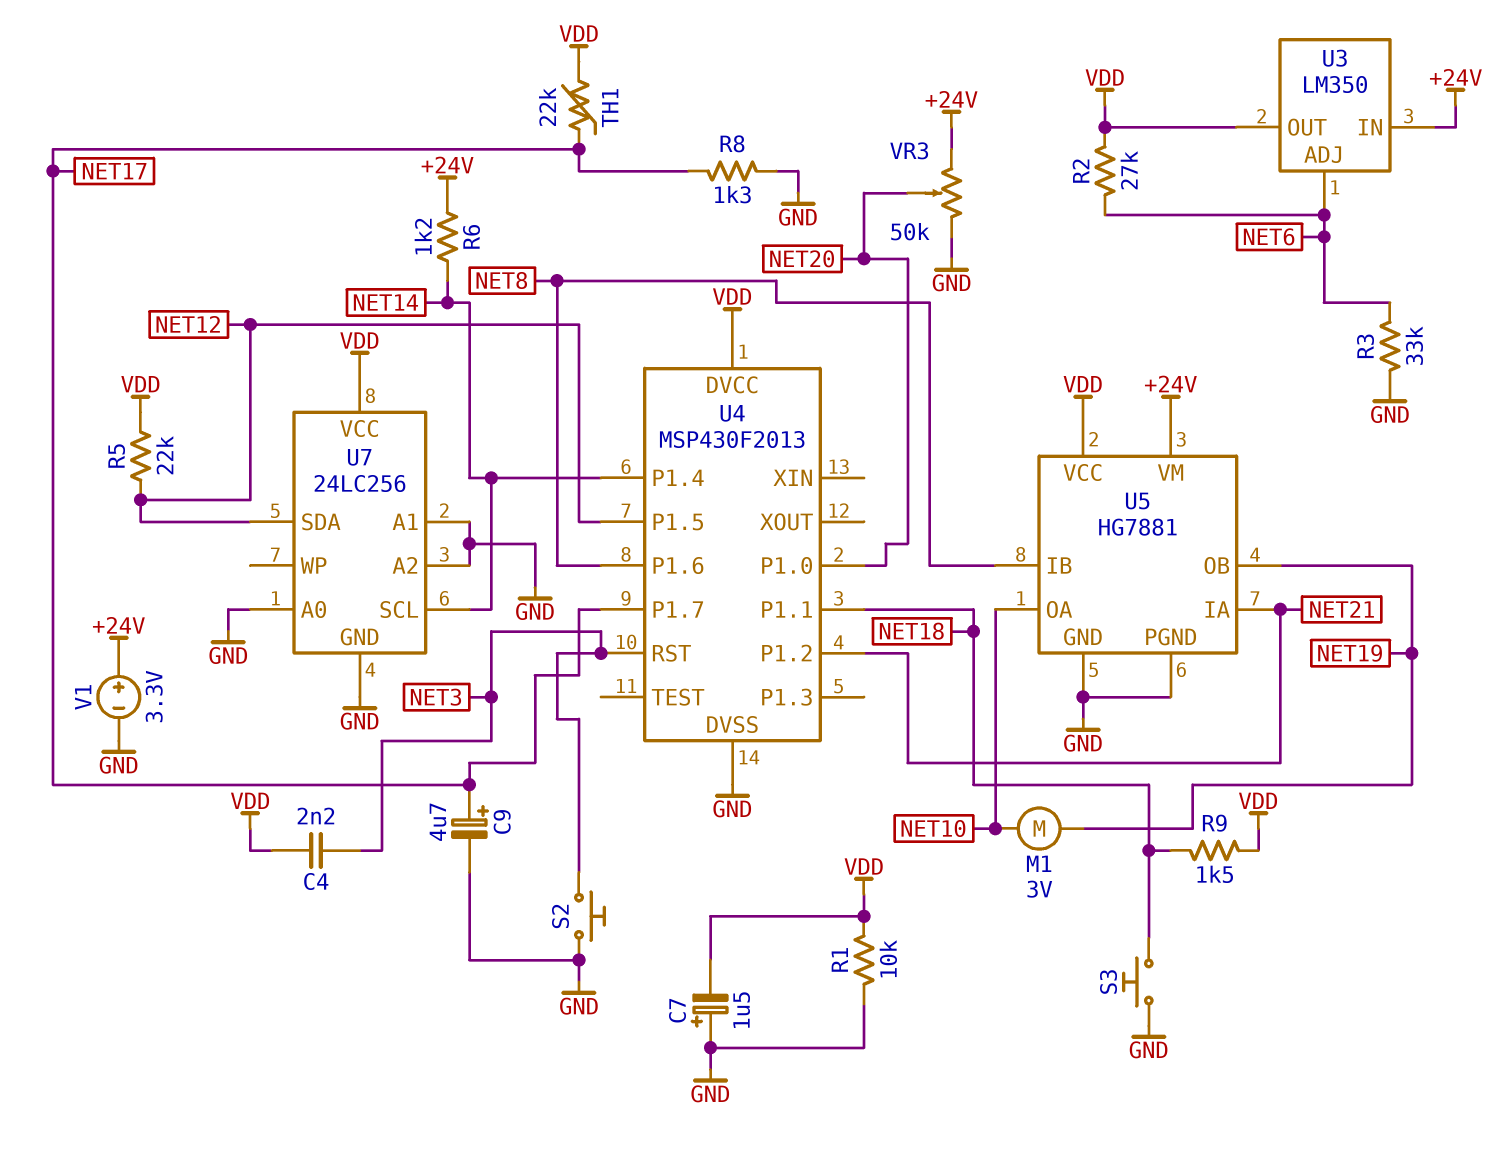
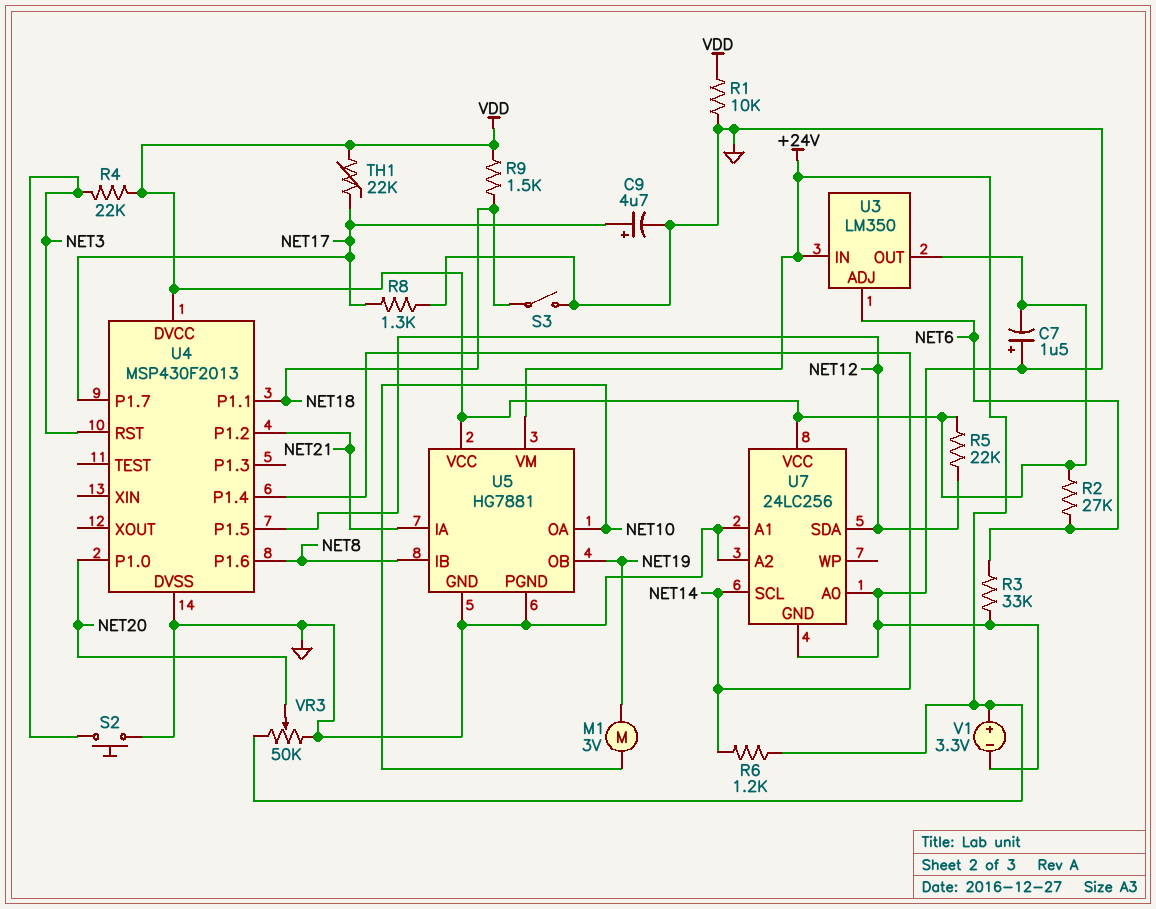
C4: 2.2nF (NET3, VDD) -> none
R4: none -> 22k (NET3, VDD)
S3: button (GND, NET18) -> switch (GND, NET18)

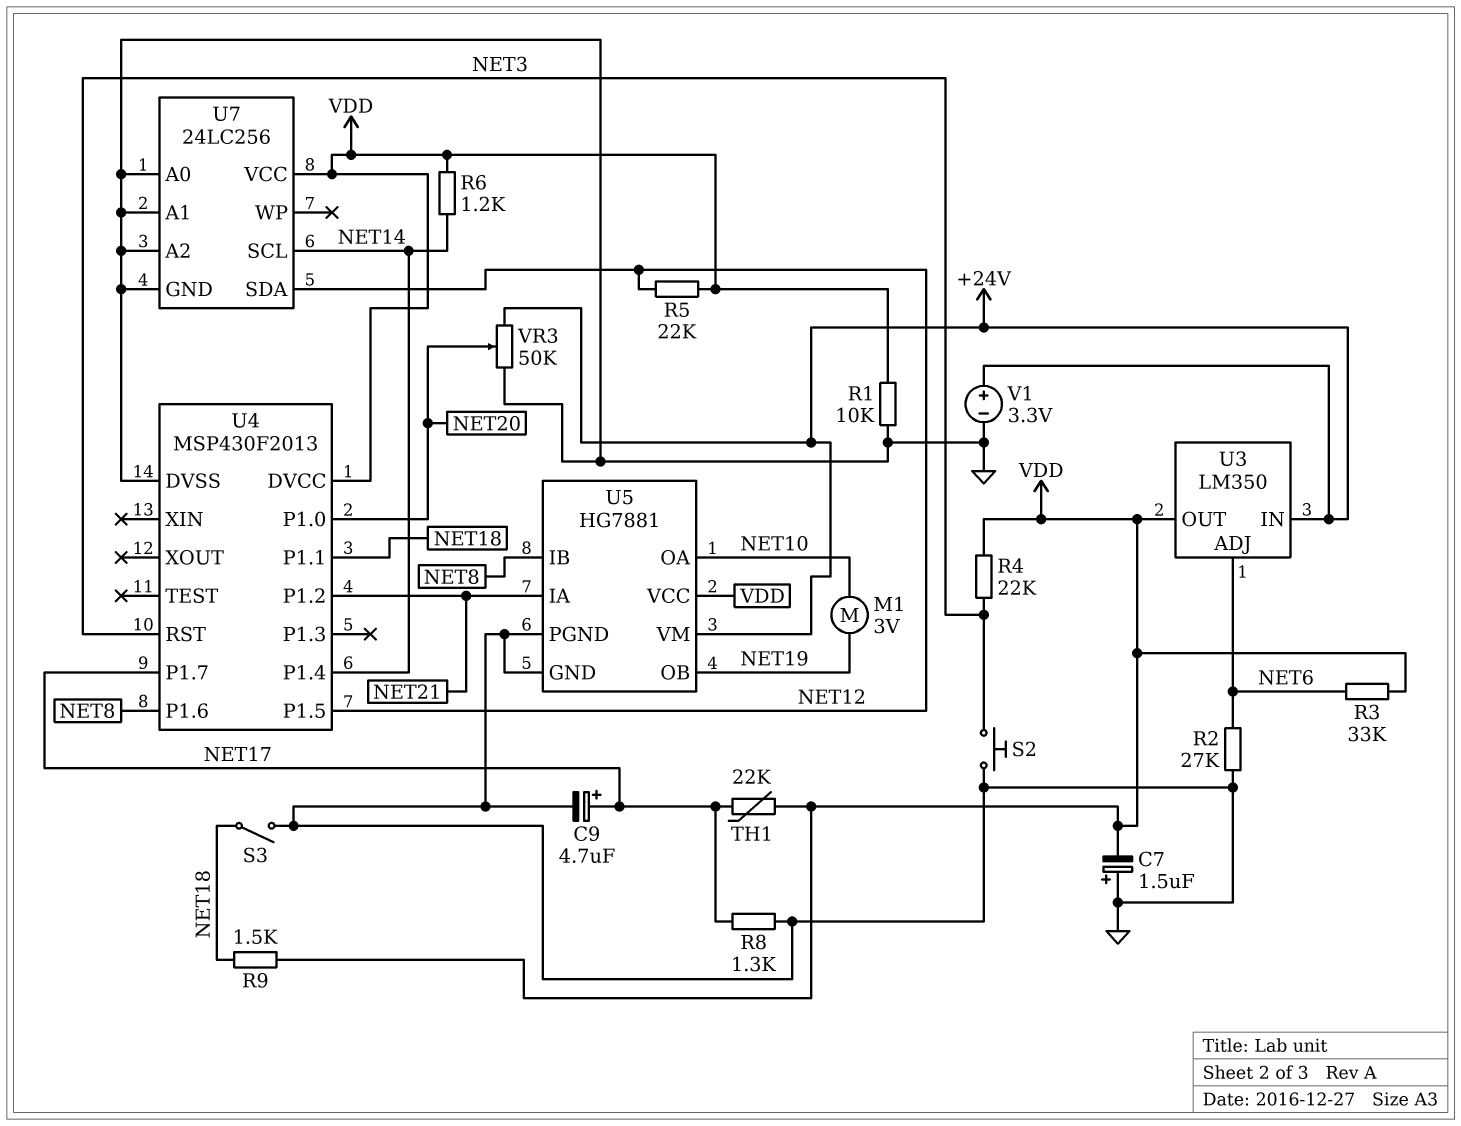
R2: 27k (NET6, VDD) -> 27k (GND, NET6)
R3: 33k (GND, NET6) -> 33k (NET6, VDD)
R6: 1.2k (+24V, NET14) -> 1.2k (NET14, VDD)

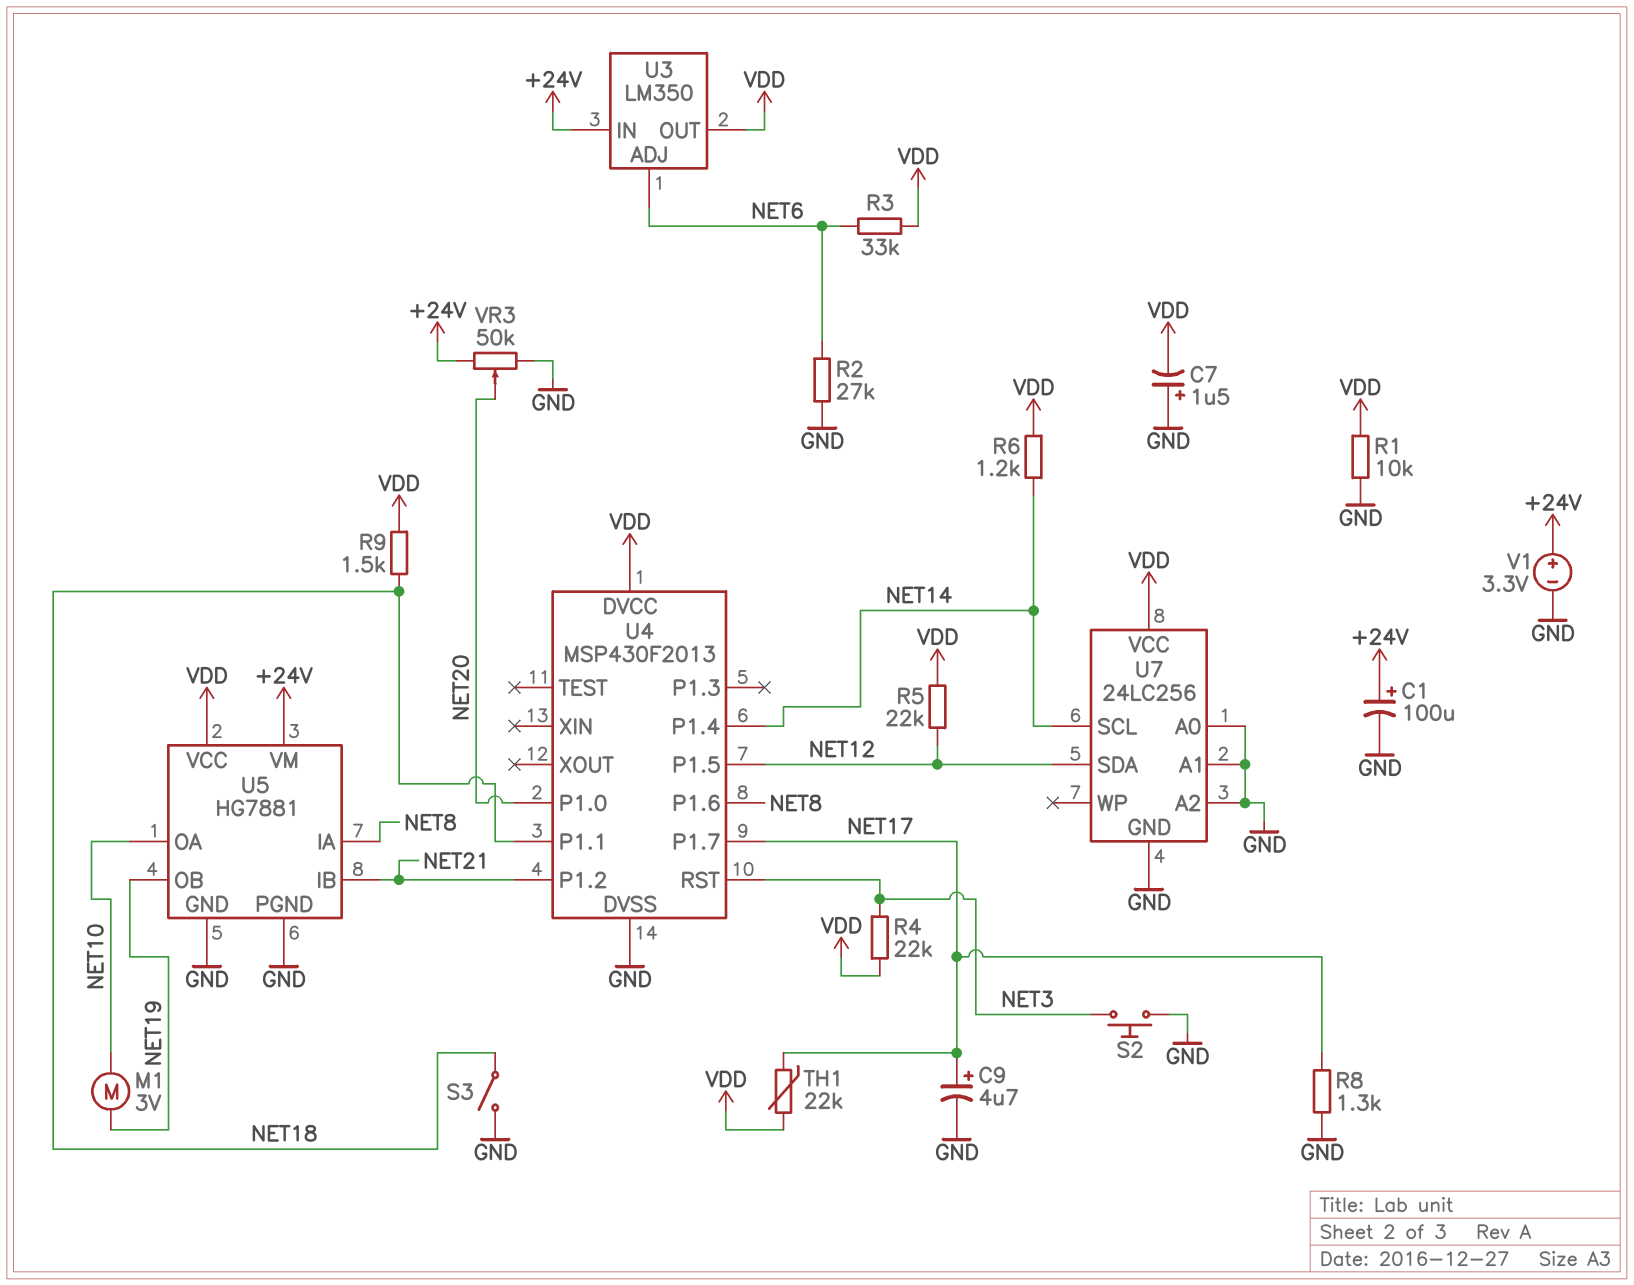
C1: none -> 100uF (plus +24V, minus GND)
U5 pin IA: NET21 -> NET8
U5 pin IB: NET8 -> NET21

